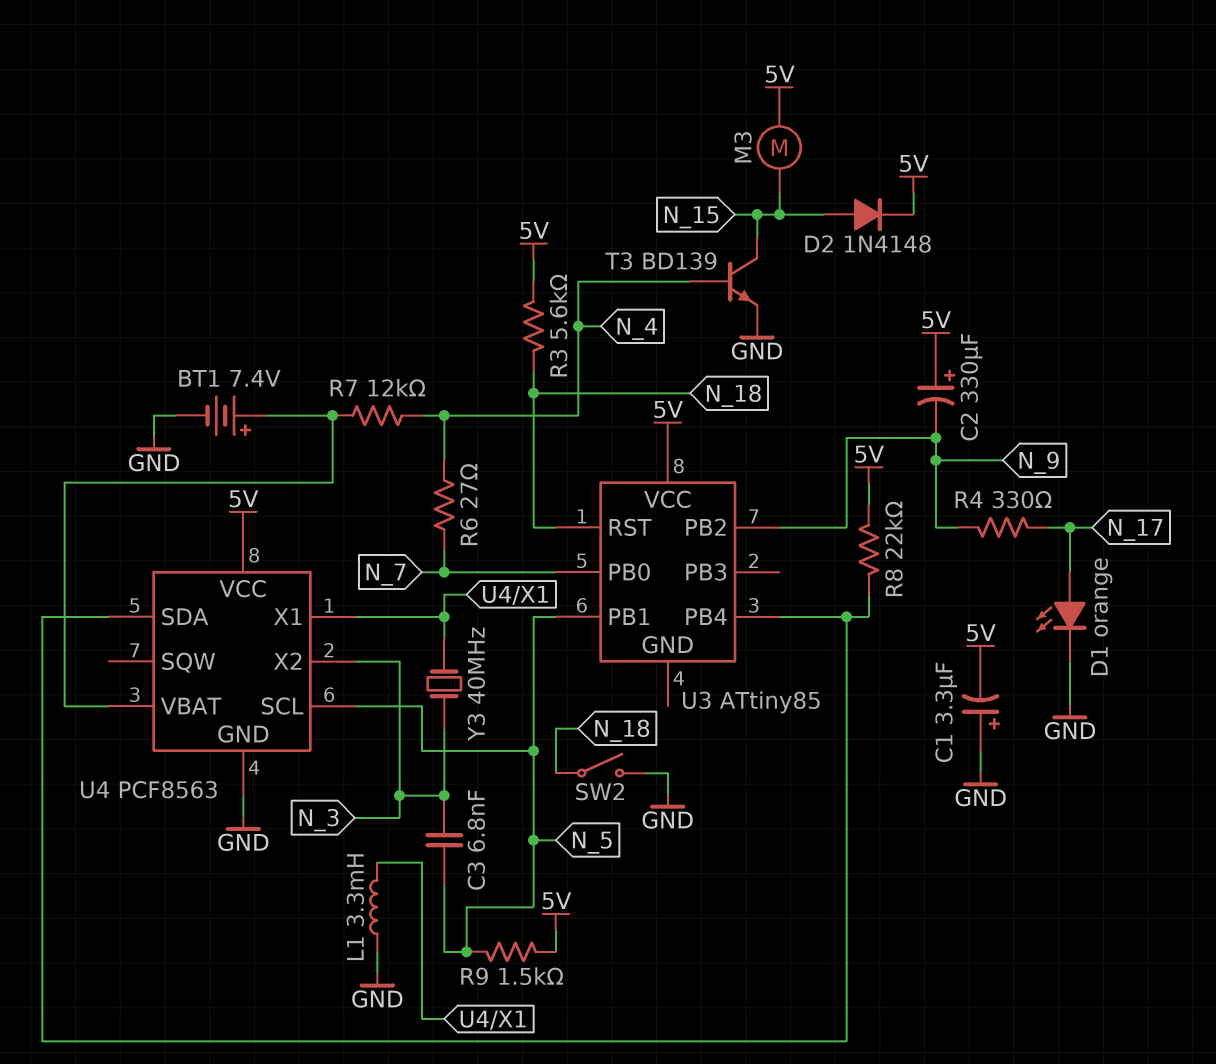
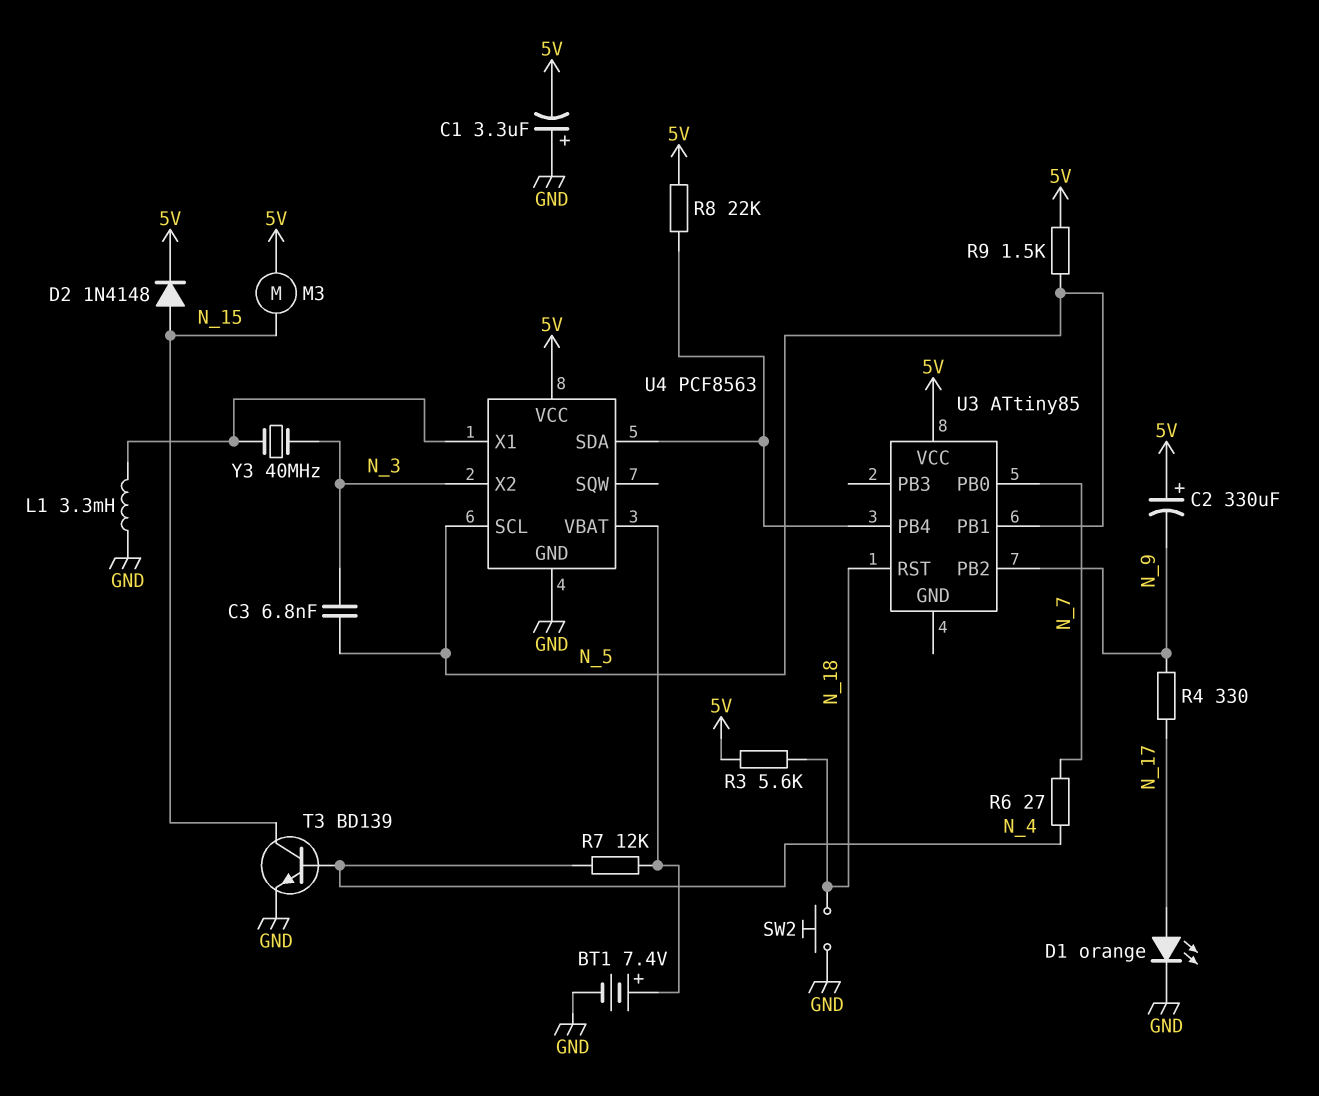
SW2: switch (GND, N_18) -> button (GND, N_18)

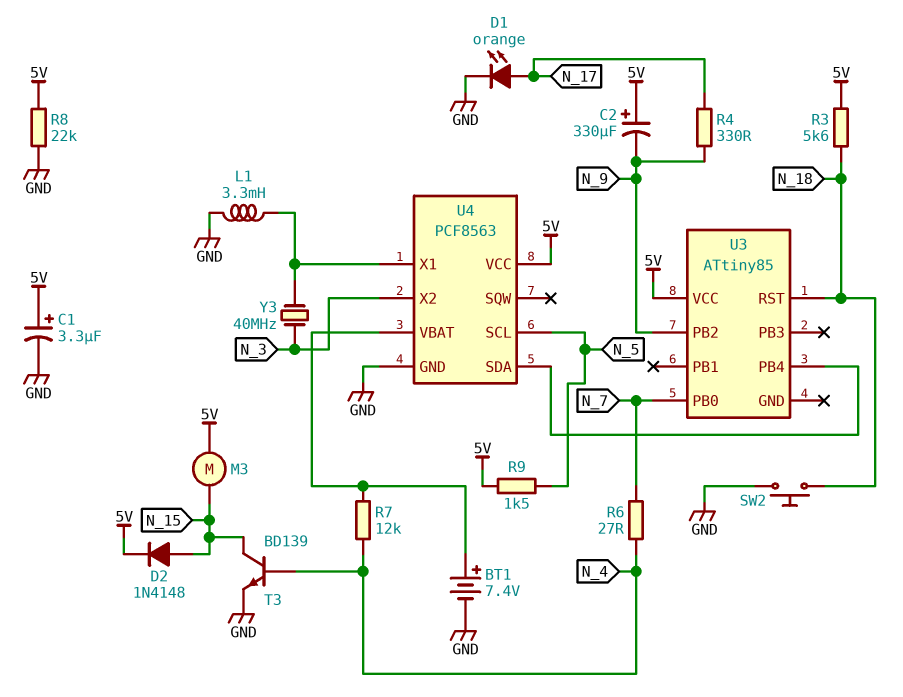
C1: 3.3uF (plus GND, minus 5V) -> 3.3uF (plus 5V, minus GND)
C3: 6.8nF (N_3, N_5) -> none
R8: 22k (5V, U3/PB4) -> 22k (5V, GND)
U3 pin PB1: N_5 -> none

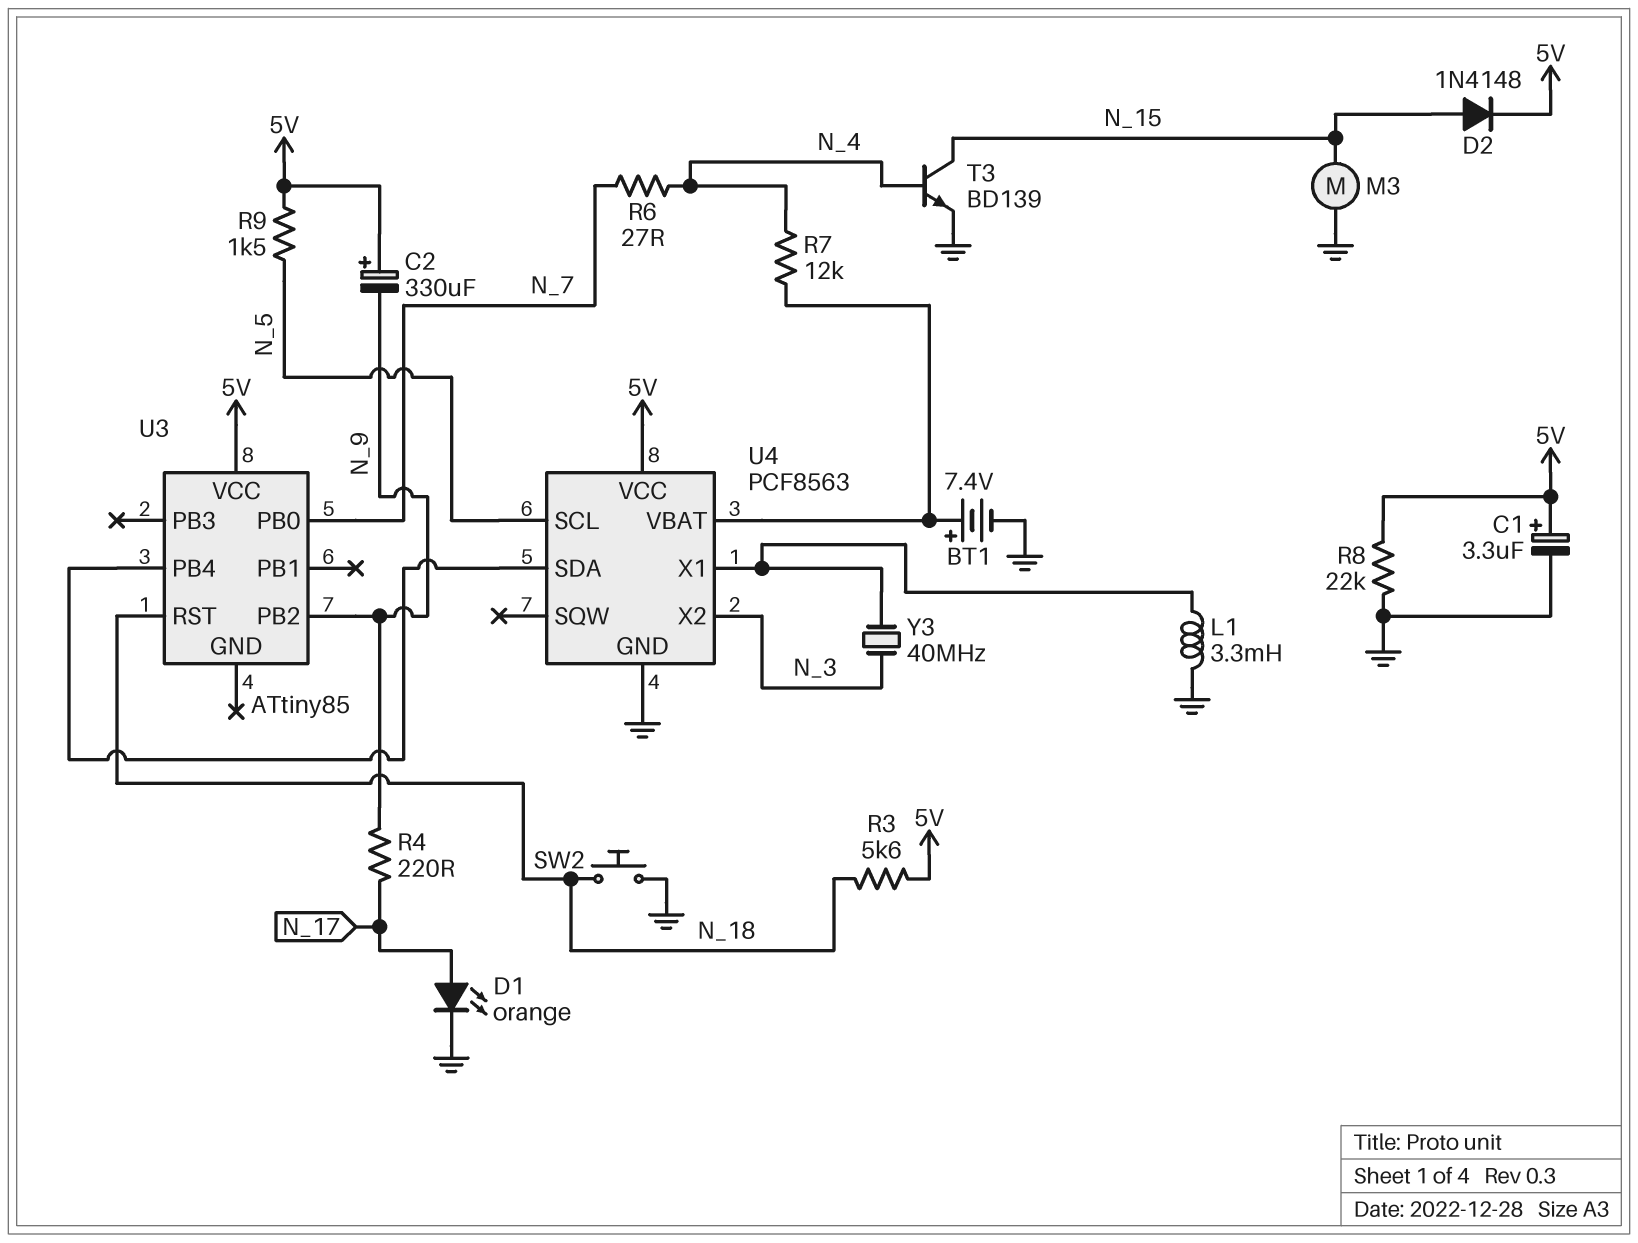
M3: motor (5V, N_15) -> motor (GND, N_15)
R4: 330 (N_9, N_17) -> 220 (N_9, N_17)

